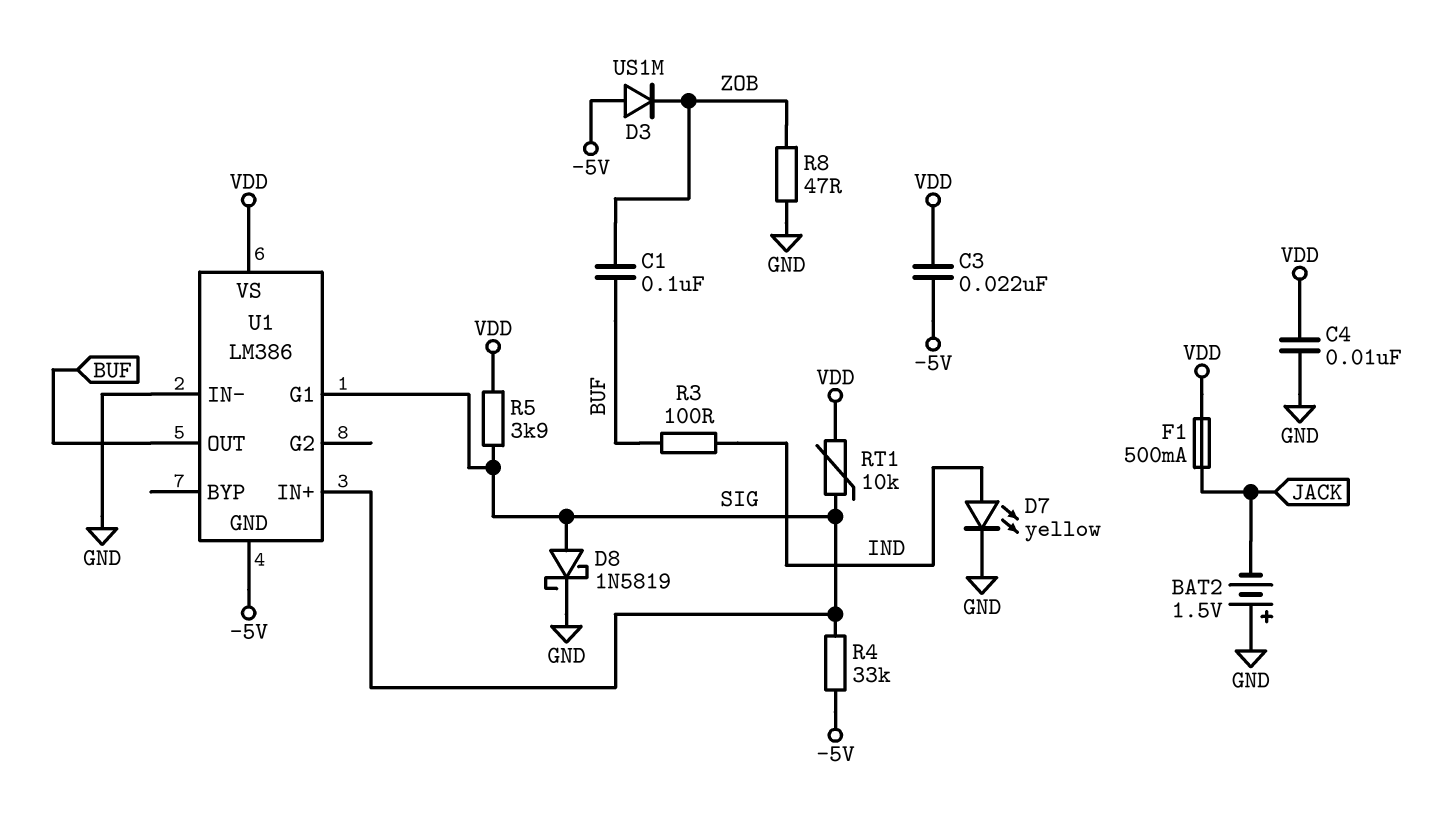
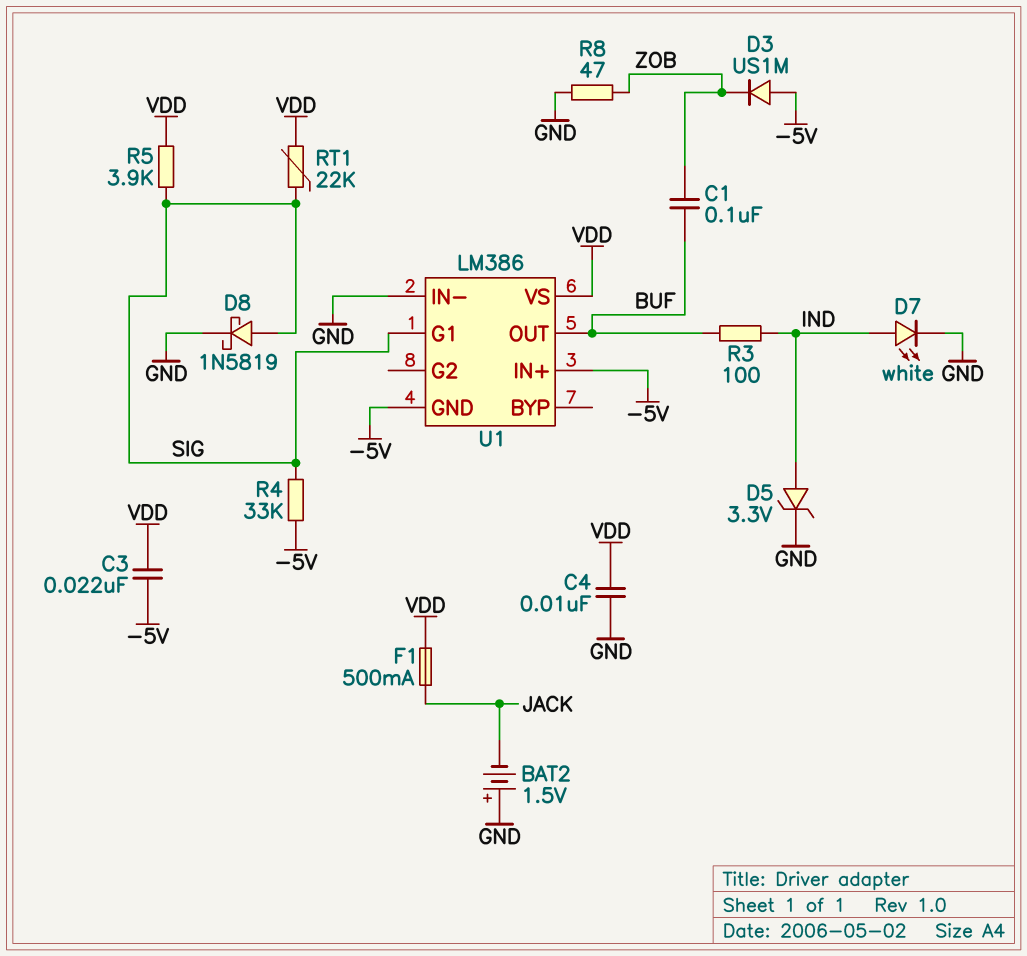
D5: none -> zener 3.3V (A IND, K GND)
D7: LED yellow (A IND, K GND) -> LED white (A IND, K GND)
RT1: 10k (SIG, VDD) -> 22k (SIG, VDD)
U1 pin IN+: SIG -> -5V

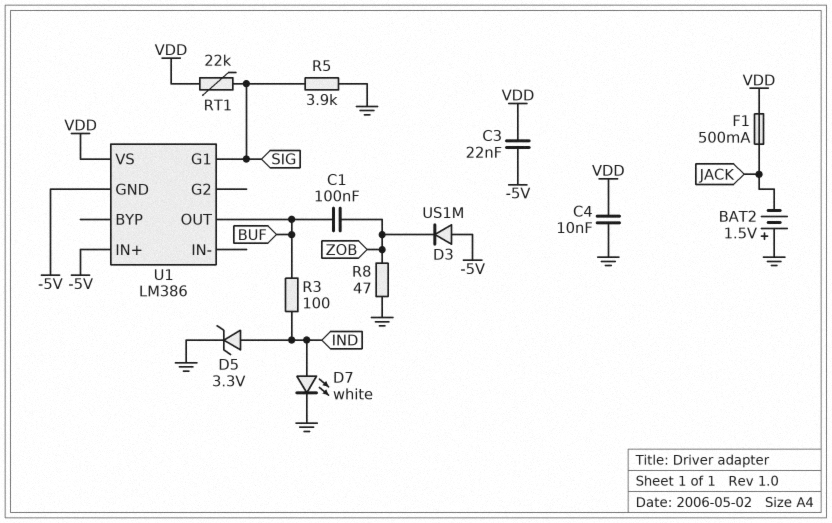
D8: schottky 1N5819 (A SIG, K GND) -> none
R4: 33k (-5V, SIG) -> none
R5: 3.9k (SIG, VDD) -> 3.9k (GND, SIG)
U1 pin IN-: GND -> none

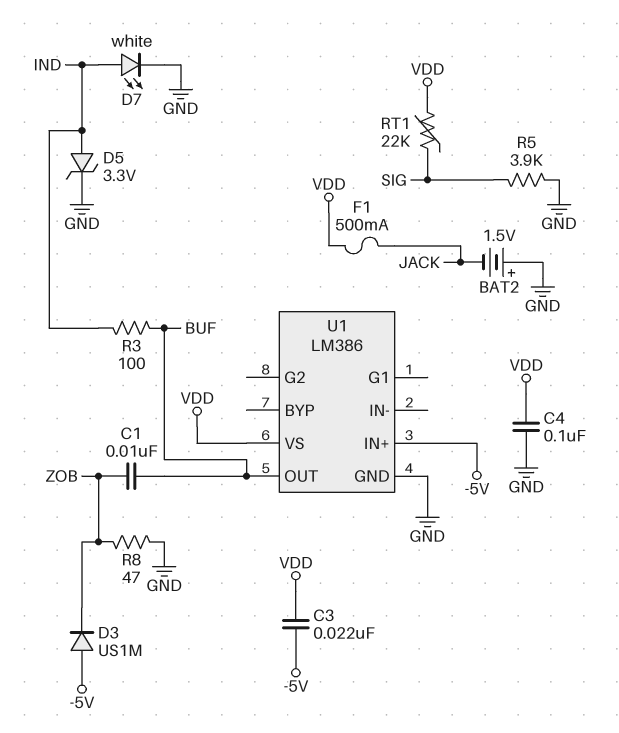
C1: 100nF (BUF, ZOB) -> 10nF (BUF, ZOB)
C4: 10nF (GND, VDD) -> 100nF (GND, VDD)
U1 pin G1: SIG -> none
U1 pin GND: -5V -> GND

